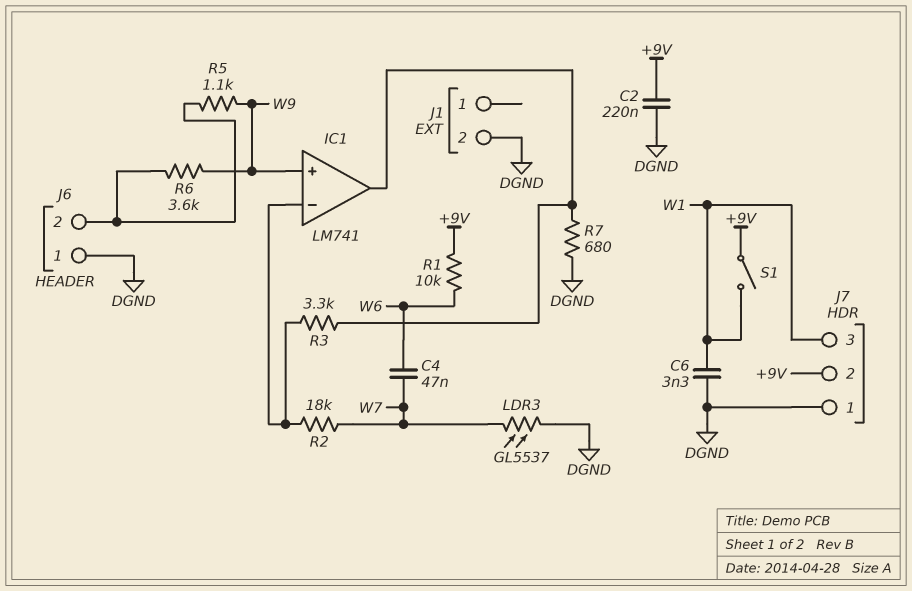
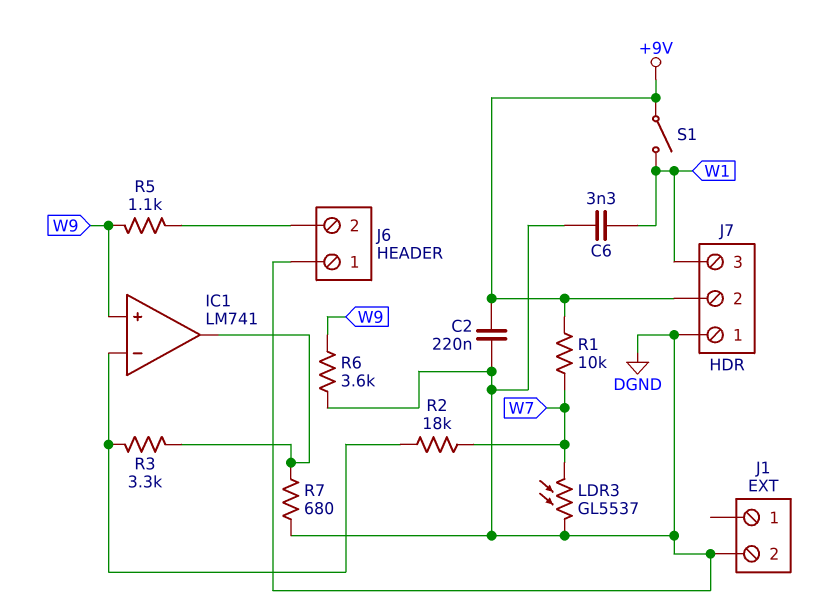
C4: 47nF (W6, W7) -> none
R1: 10k (+9V, W6) -> 10k (+9V, W7)
R6: 3.6k (J6/2, W9) -> 3.6k (DGND, W9)

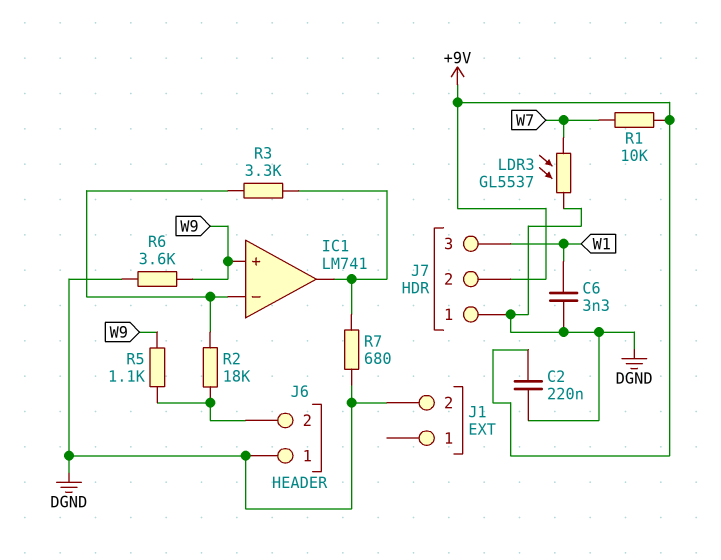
R2: 18k (IC1/in-, W7) -> 18k (IC1/in-, J6/2)
S1: switch (+9V, W1) -> none

